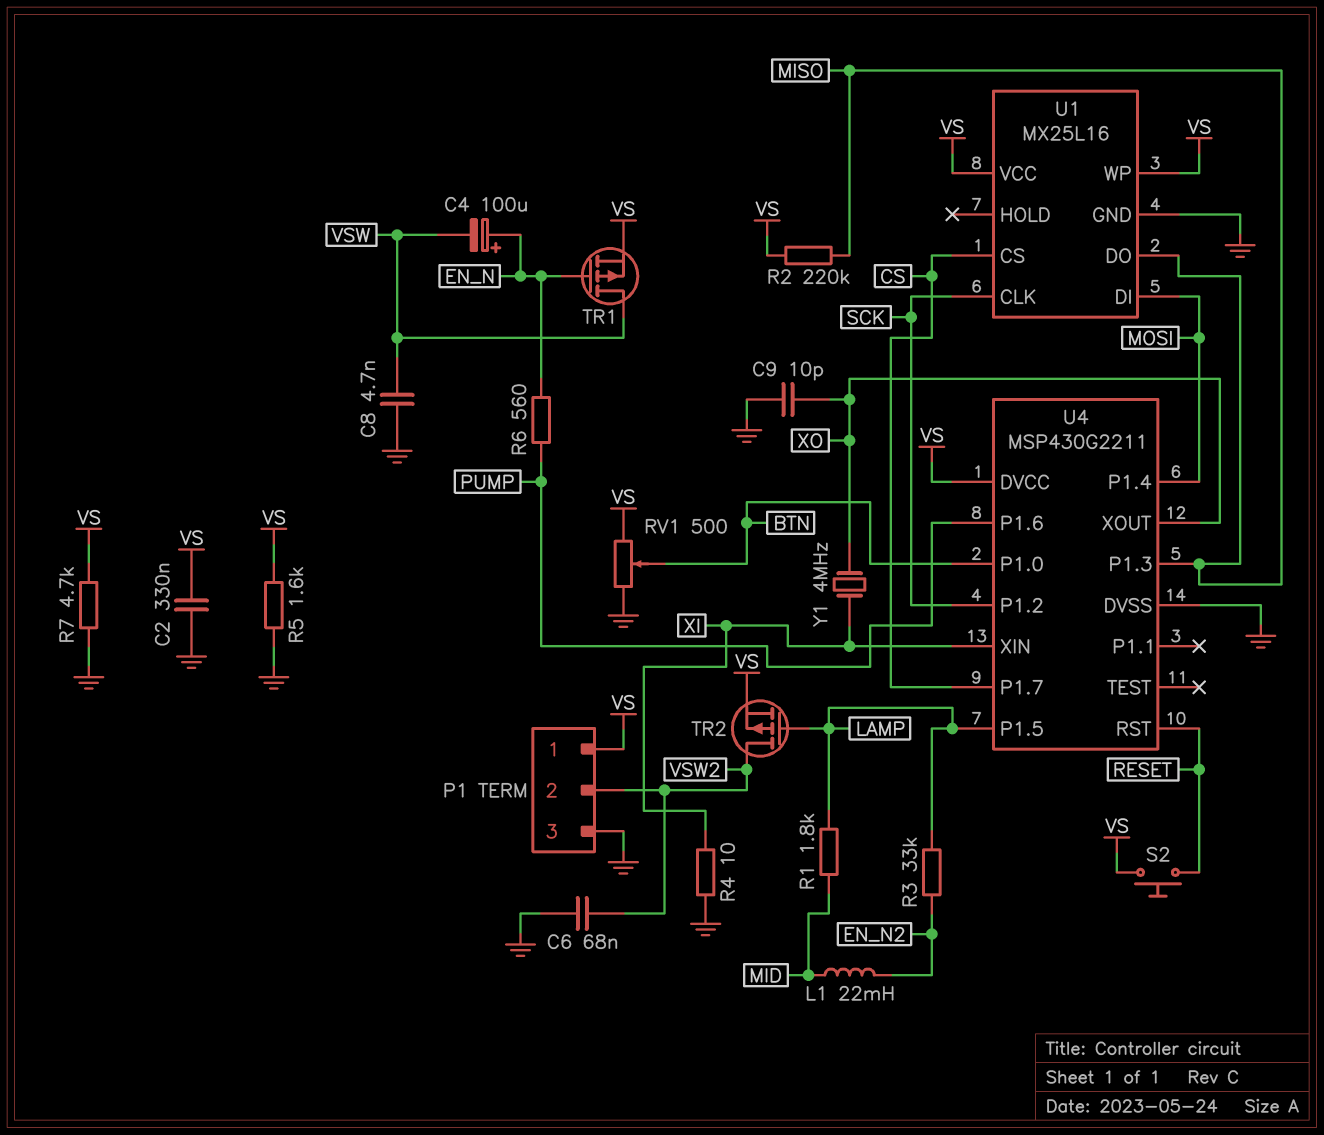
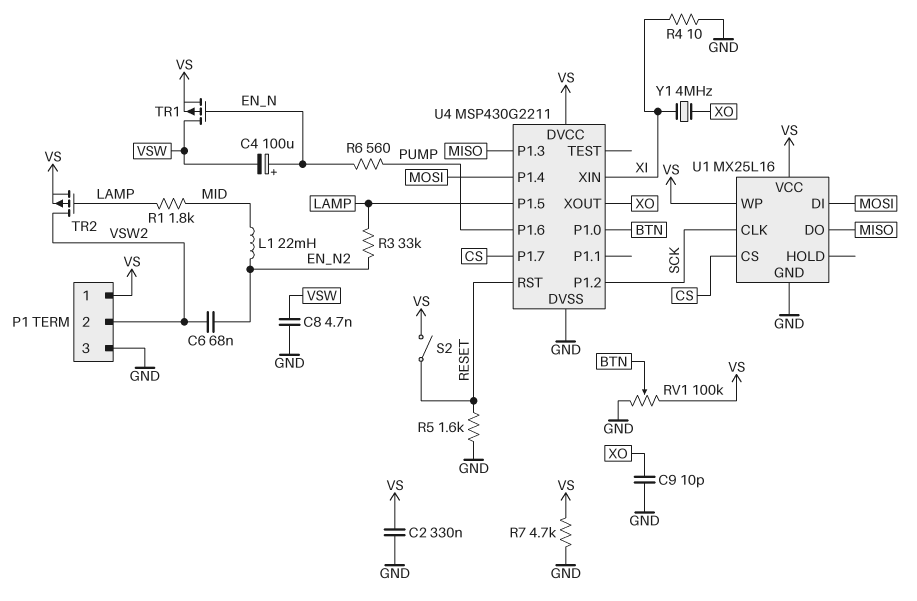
C6: 68nF (GND, VSW2) -> 68nF (EN_N2, VSW2)
R2: 220k (MISO, VS) -> none
R5: 1.6k (GND, VS) -> 1.6k (GND, RESET)
RV1: 500 (GND, VS, wiper BTN) -> 100k (GND, VS, wiper BTN)
S2: button (RESET, VS) -> switch (RESET, VS)

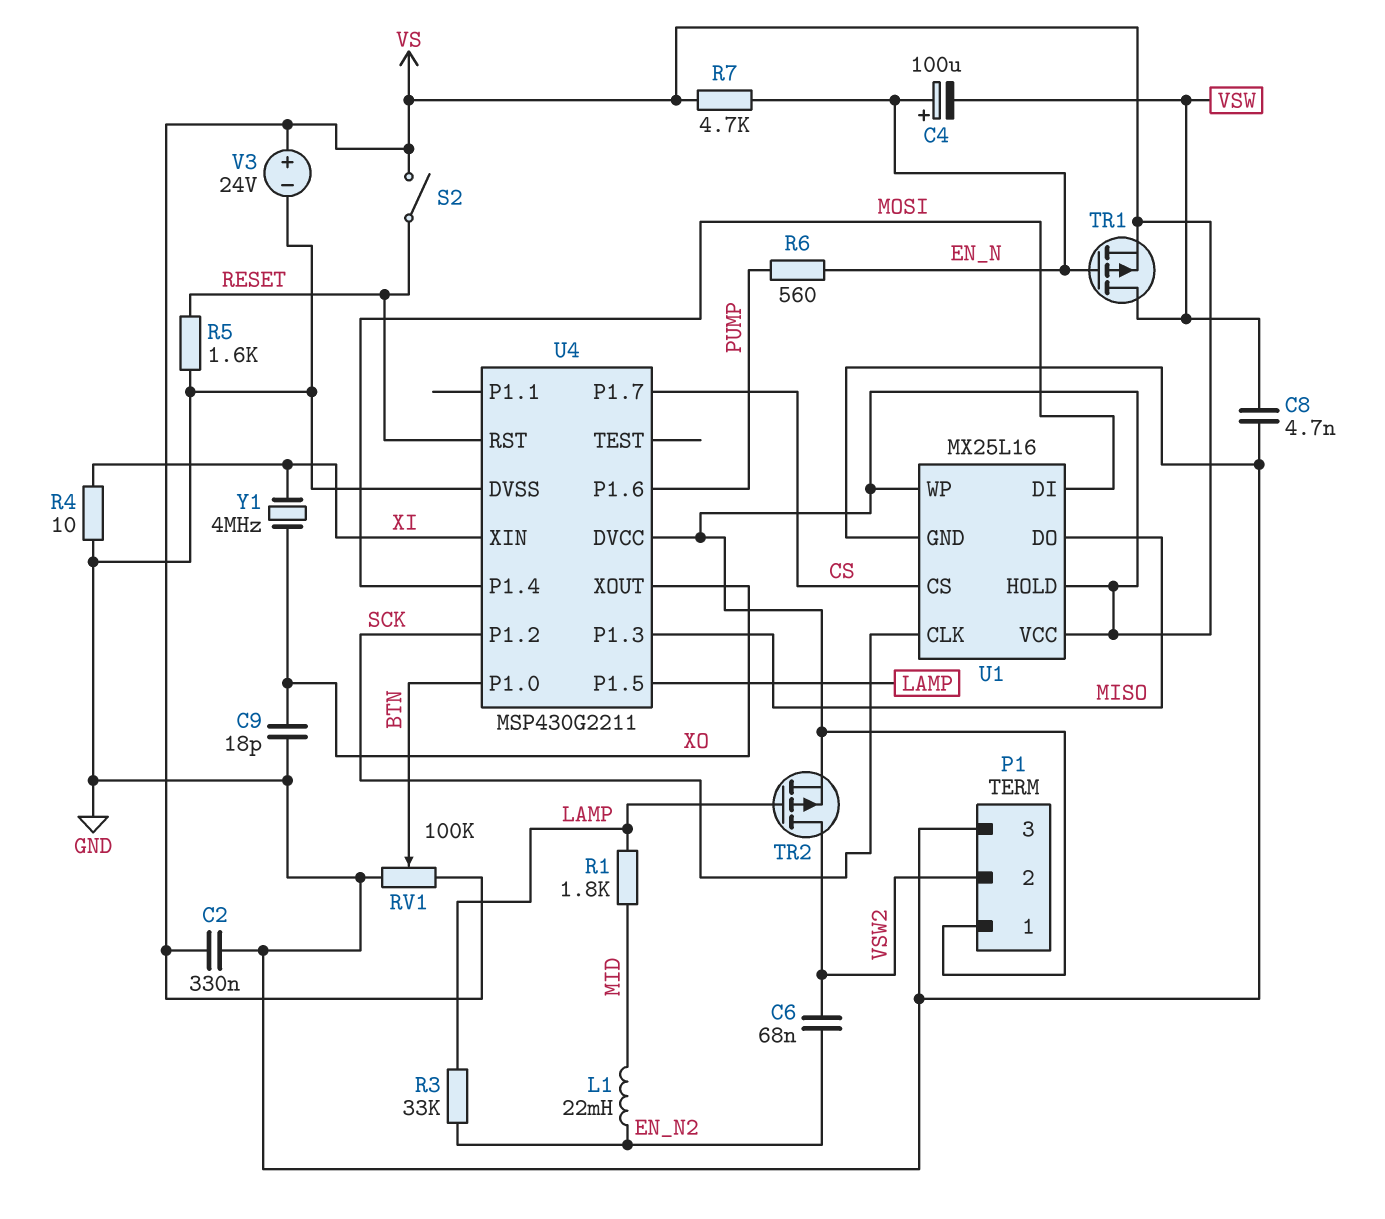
C9: 10pF (GND, XO) -> 18pF (GND, XO)
R7: 4.7k (GND, VS) -> 4.7k (EN_N, VS)
U1 pin HOLD: none -> VS
V3: none -> 24V (plus VS, minus GND)

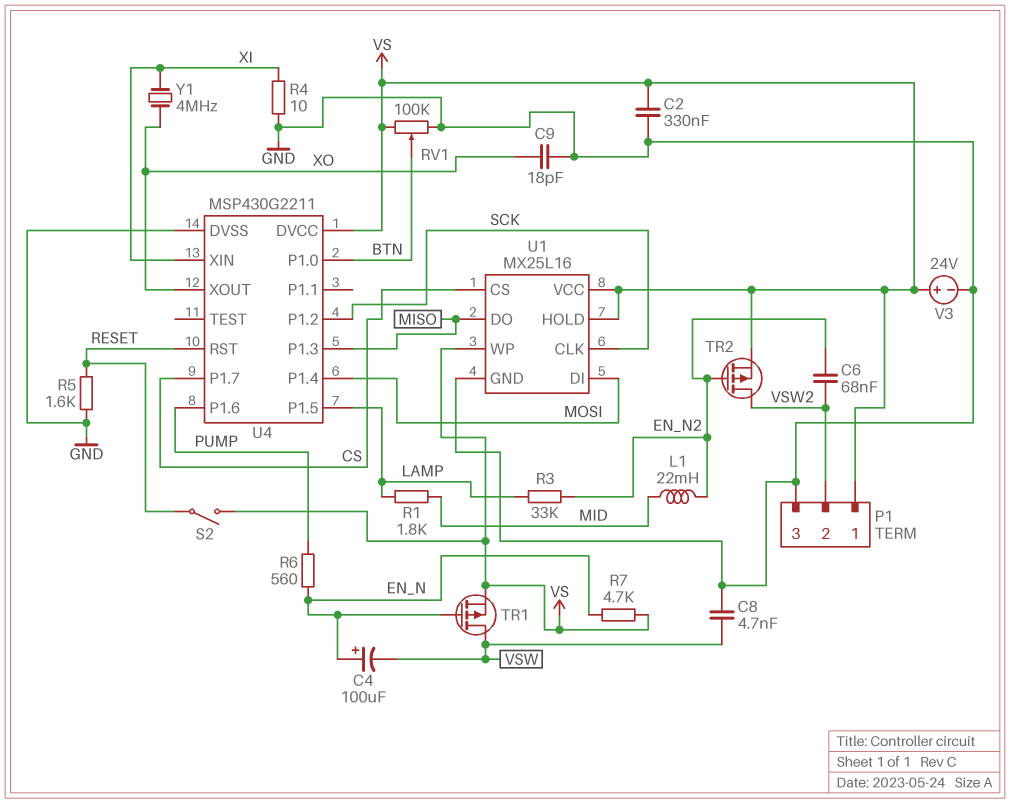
TR2: PMOS (G LAMP, D VSW2, S VS) -> PMOS (G EN_N2, D VSW2, S VS)

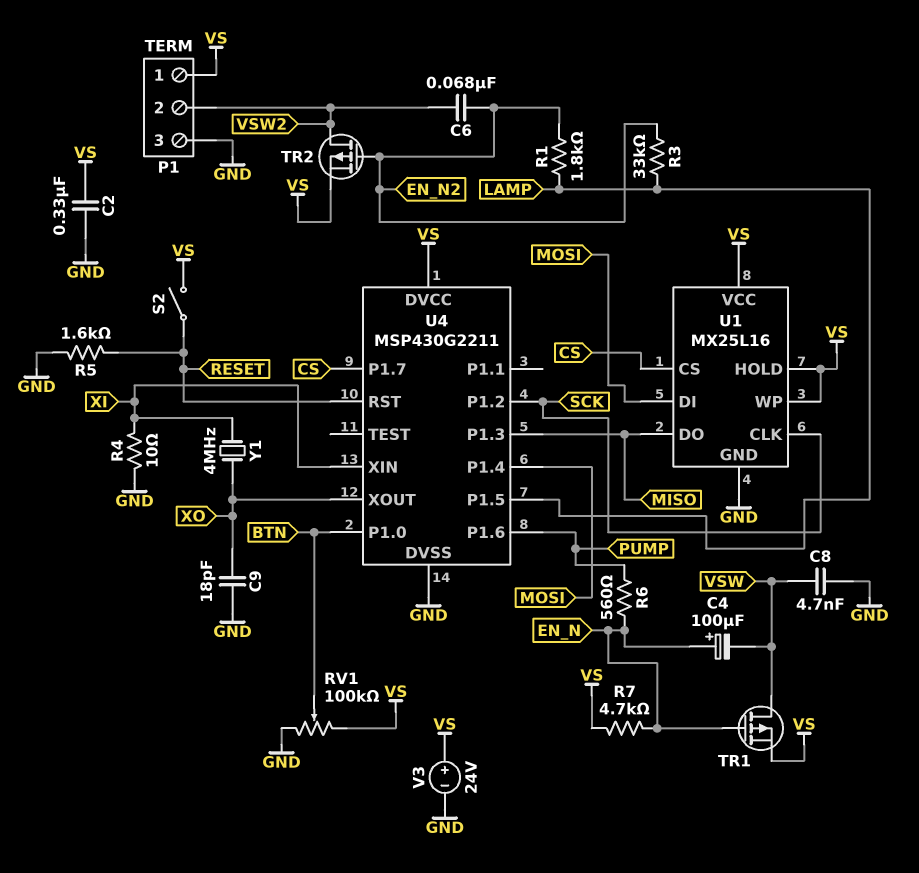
L1: 22mH (EN_N2, MID) -> none
R1: 1.8k (LAMP, MID) -> 1.8k (EN_N2, LAMP)

